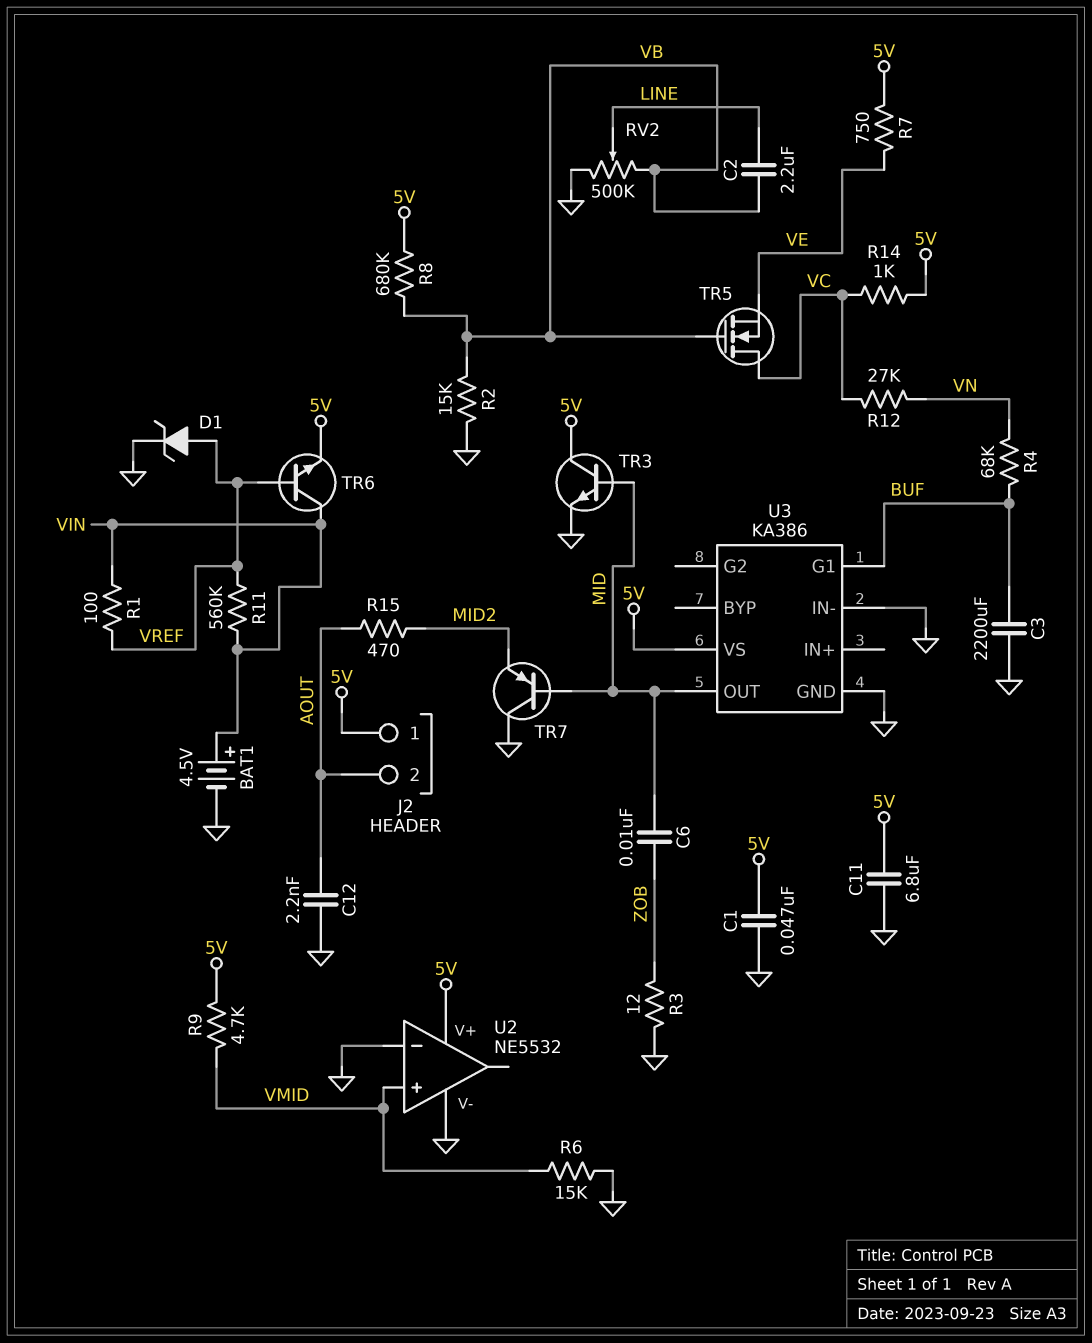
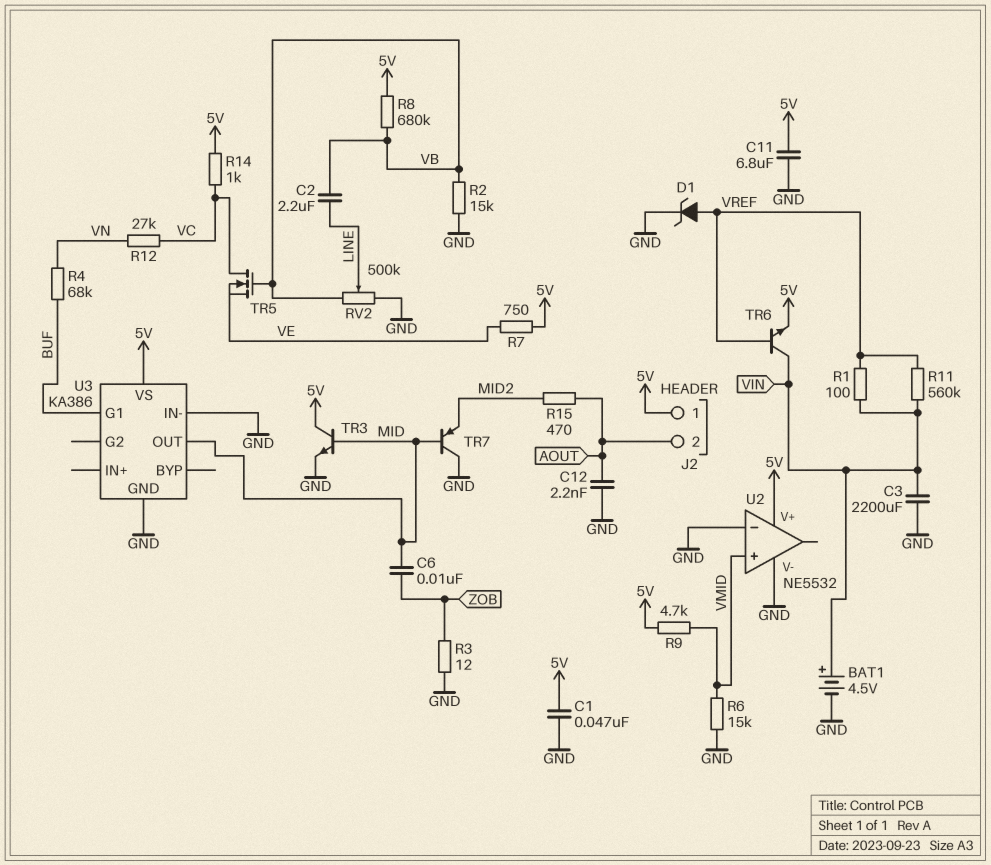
C3: 2200uF (BUF, GND) -> 2200uF (GND, VIN)

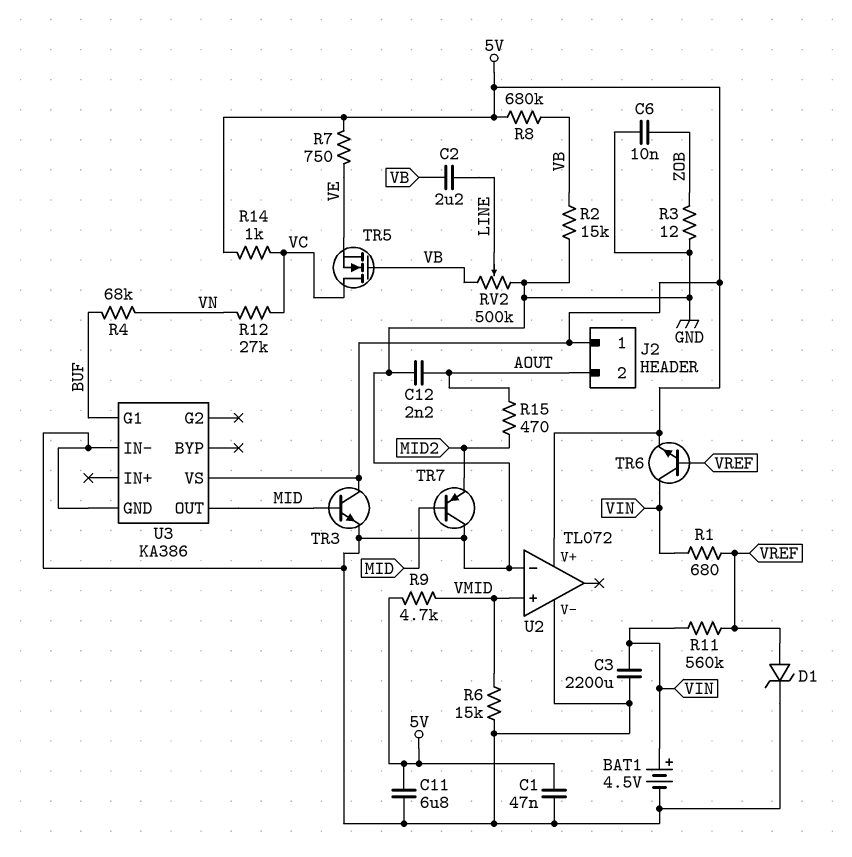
C6: 10nF (MID, ZOB) -> 10nF (GND, ZOB)
R1: 100 (VIN, VREF) -> 680 (VIN, VREF)
U2: NE5532 -> TL072

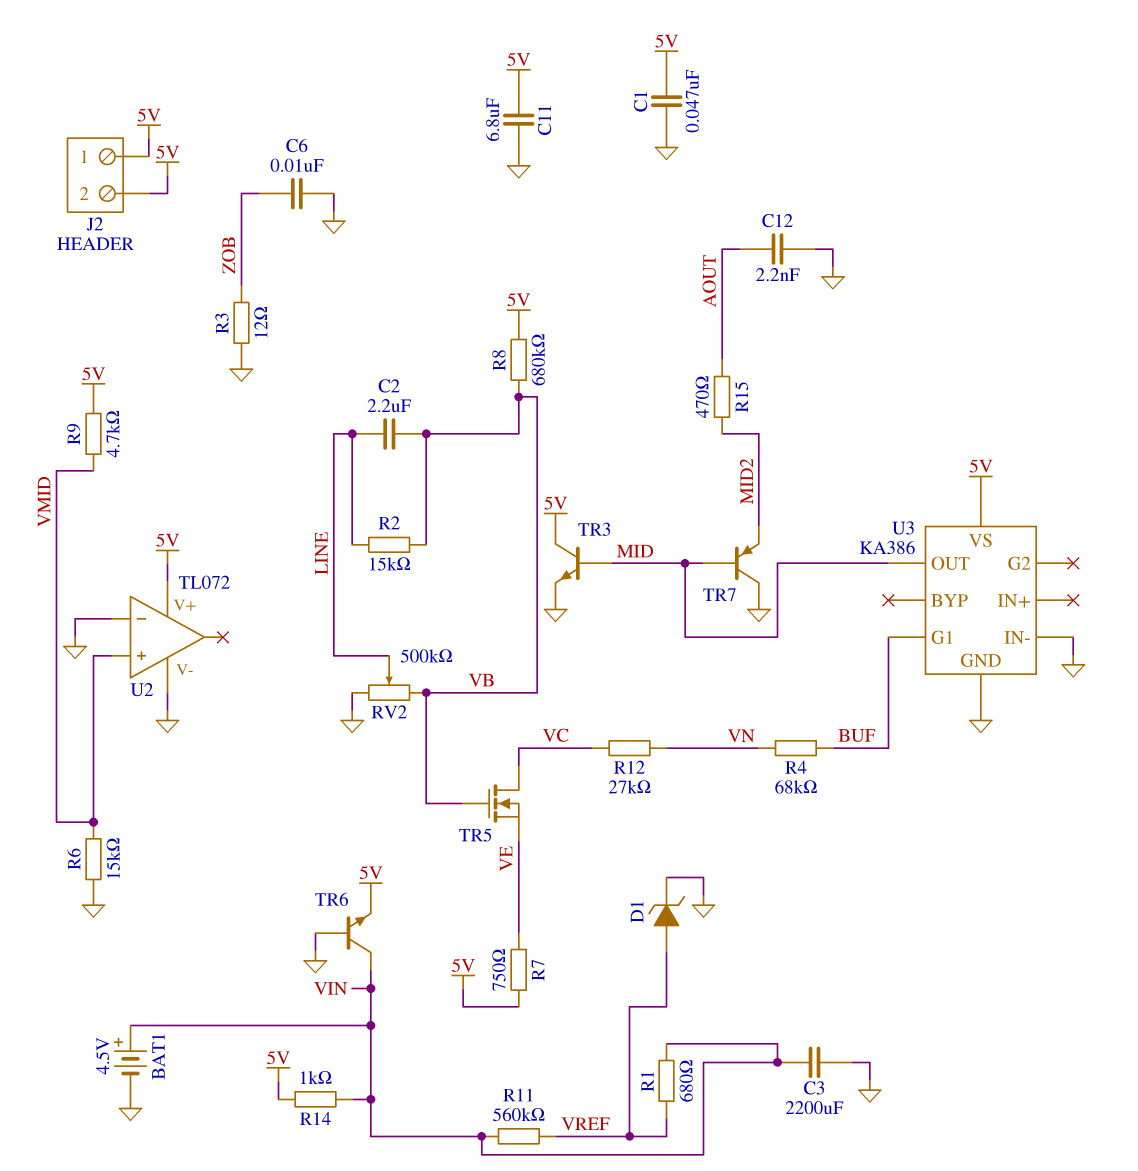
J2 pin 2: AOUT -> 5V
R2: 15k (GND, VB) -> 15k (LINE, VB)
R14: 1k (5V, VC) -> 1k (5V, VIN)
TR6: NPN (B VREF, C VIN, E 5V) -> NPN (B GND, C VIN, E 5V)

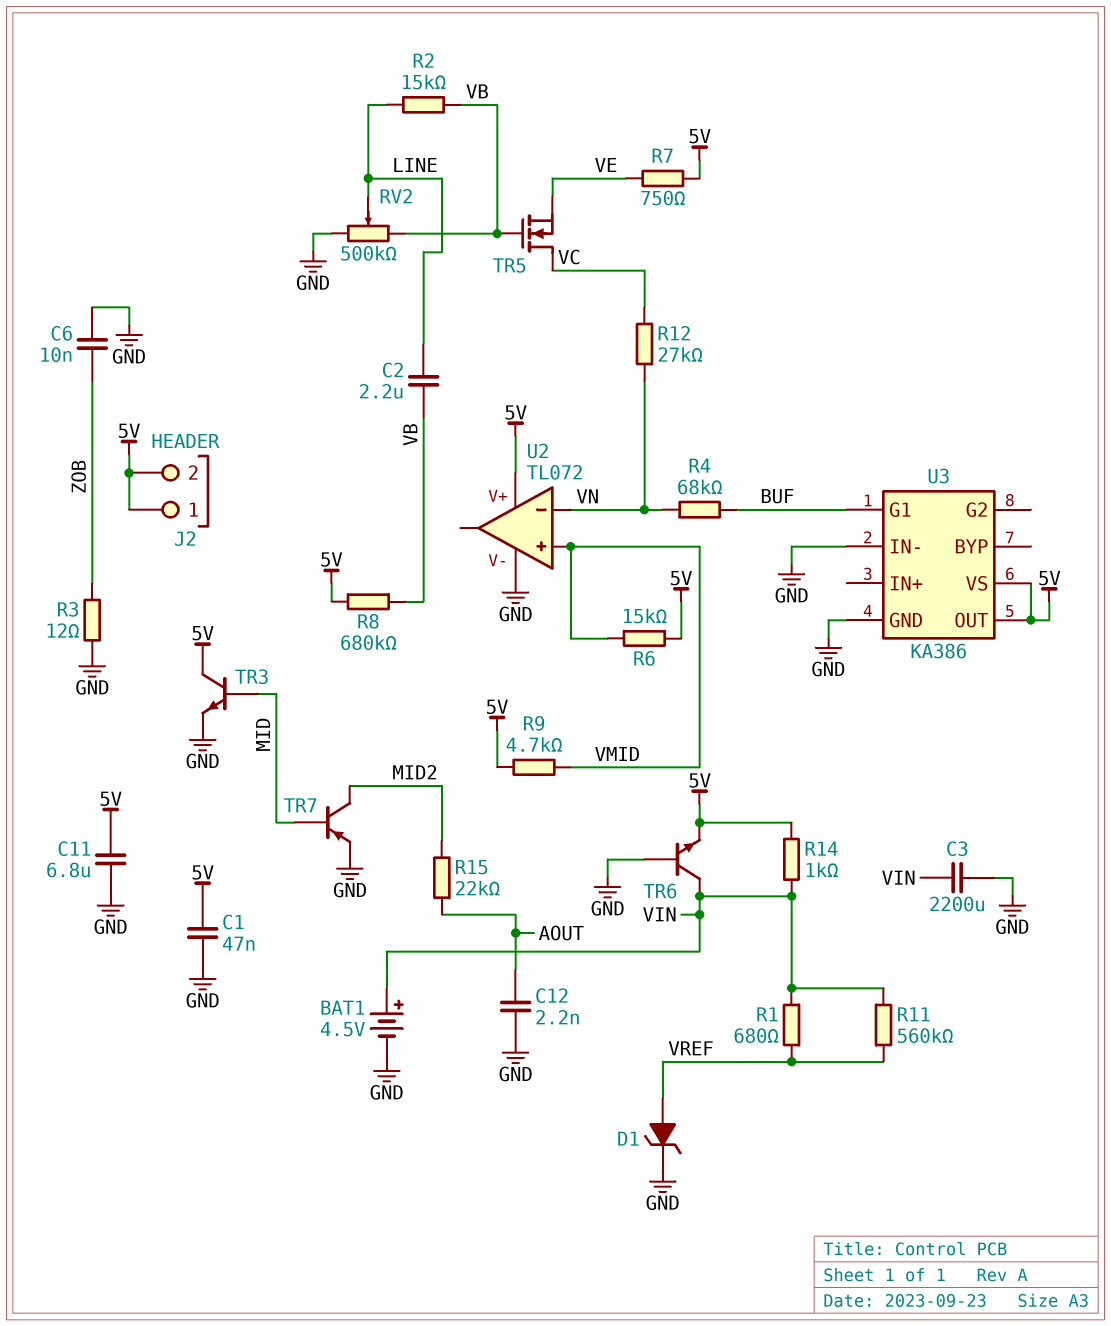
R6: 15k (GND, VMID) -> 15k (5V, VMID)
R15: 470 (AOUT, MID2) -> 22k (AOUT, MID2)
TR7: PNP (B MID, C GND, E MID2) -> PNP (B MID, C MID2, E GND)
U2 pin in-: GND -> VN
U3 pin OUT: MID -> 5V

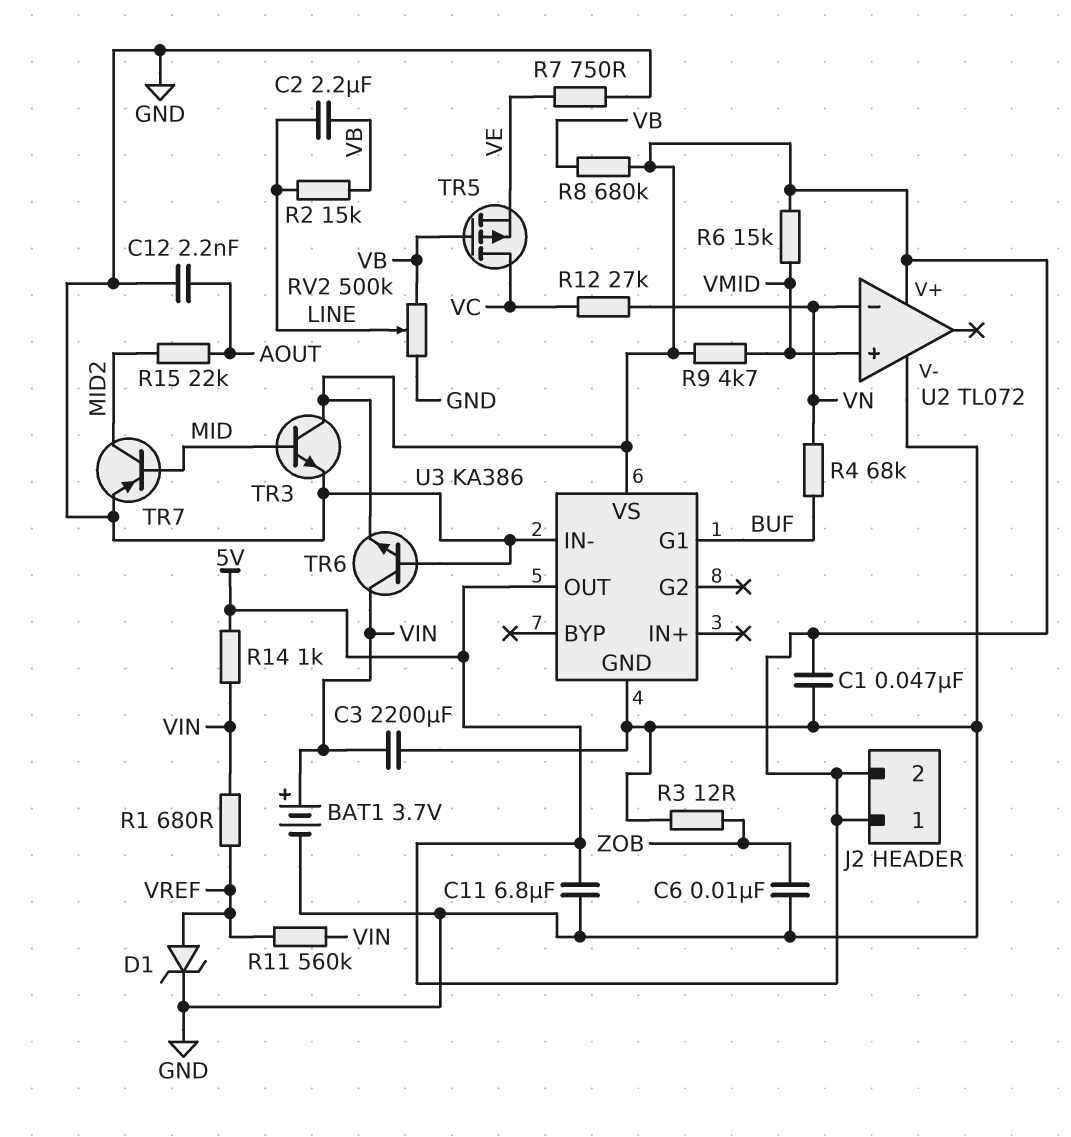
BAT1: 4.5V (plus VIN, minus GND) -> 3.7V (plus VIN, minus GND)
R7: 750 (5V, VE) -> 750 (GND, VE)
TR5: NMOS (G VB, D VC, S VE) -> PMOS (G VB, D VC, S VE)

